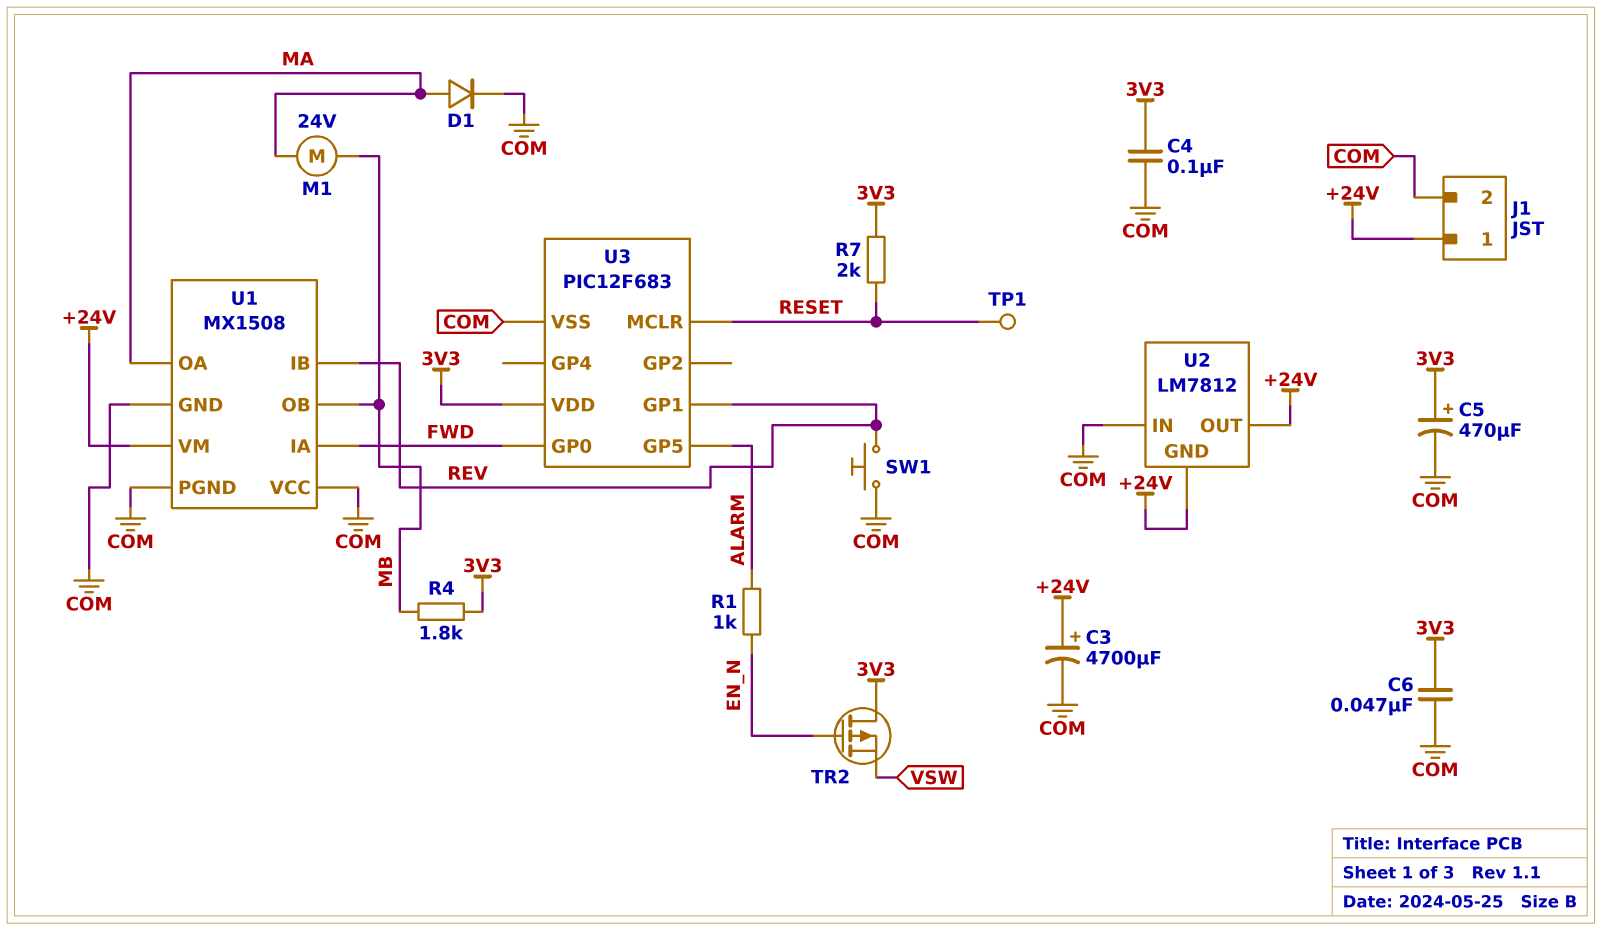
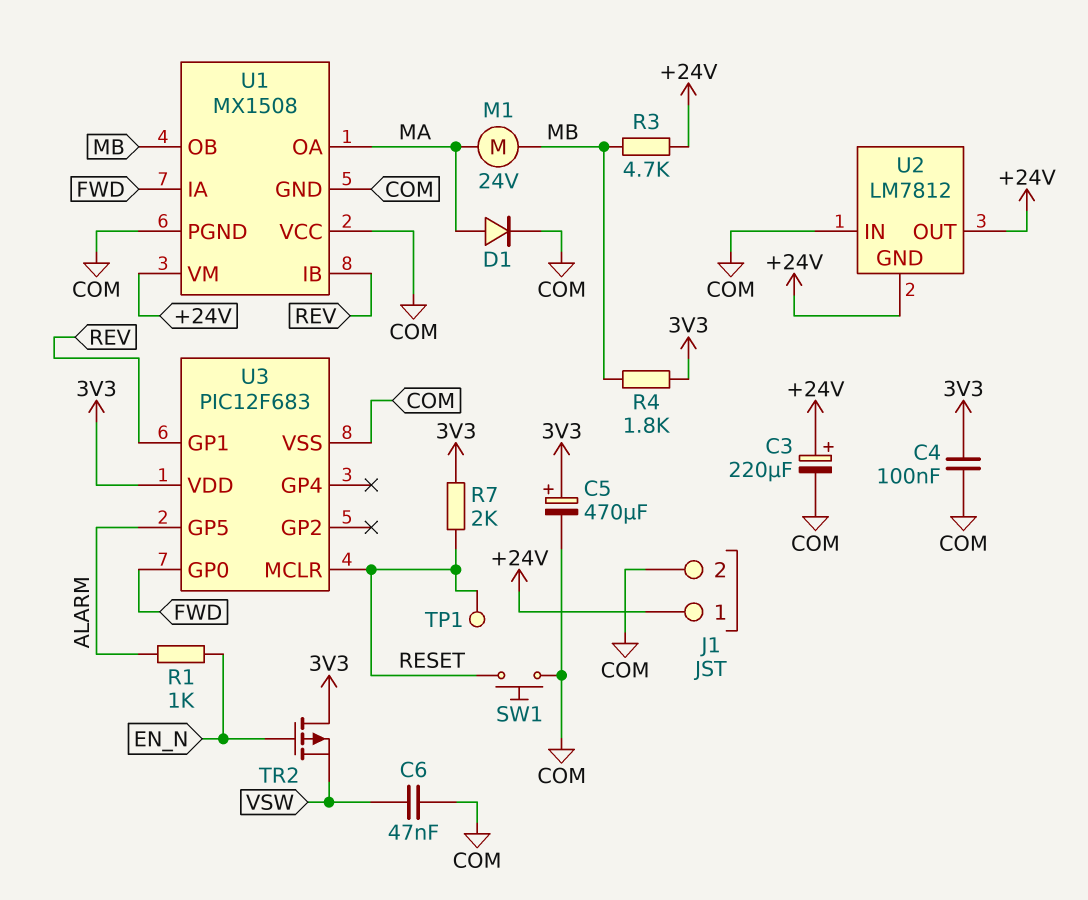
C3: 4700uF (plus +24V, minus COM) -> 220uF (plus +24V, minus COM)
C6: 47nF (3V3, COM) -> 47nF (COM, VSW)
R3: none -> 4.7k (+24V, MB)
SW1: button (COM, REV) -> button (COM, RESET)

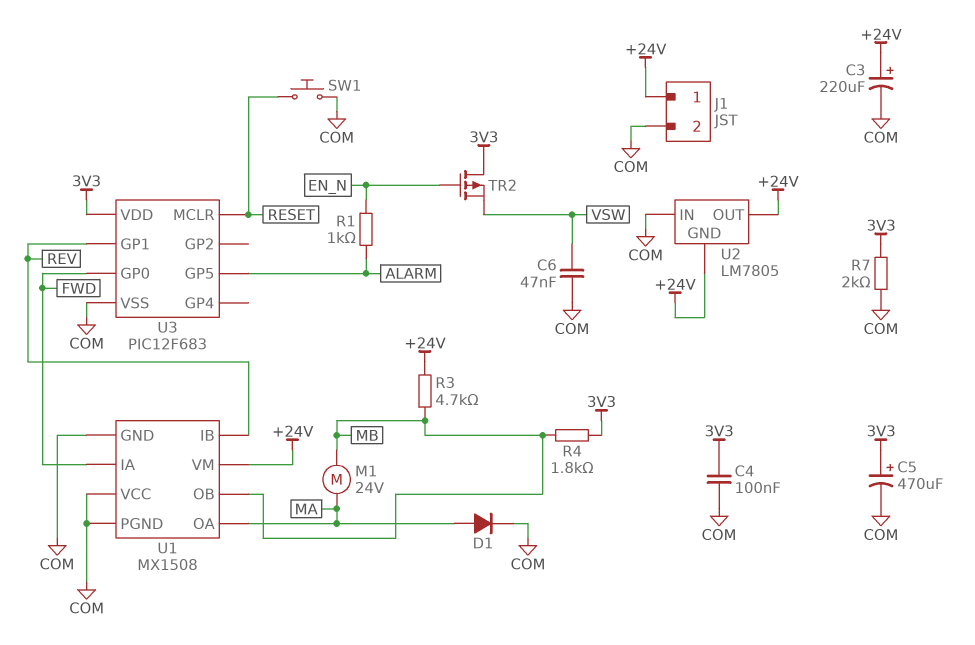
R7: 2k (3V3, RESET) -> 2k (3V3, COM)
TP1: test point (RESET) -> none
U2: LM7812 -> LM7805

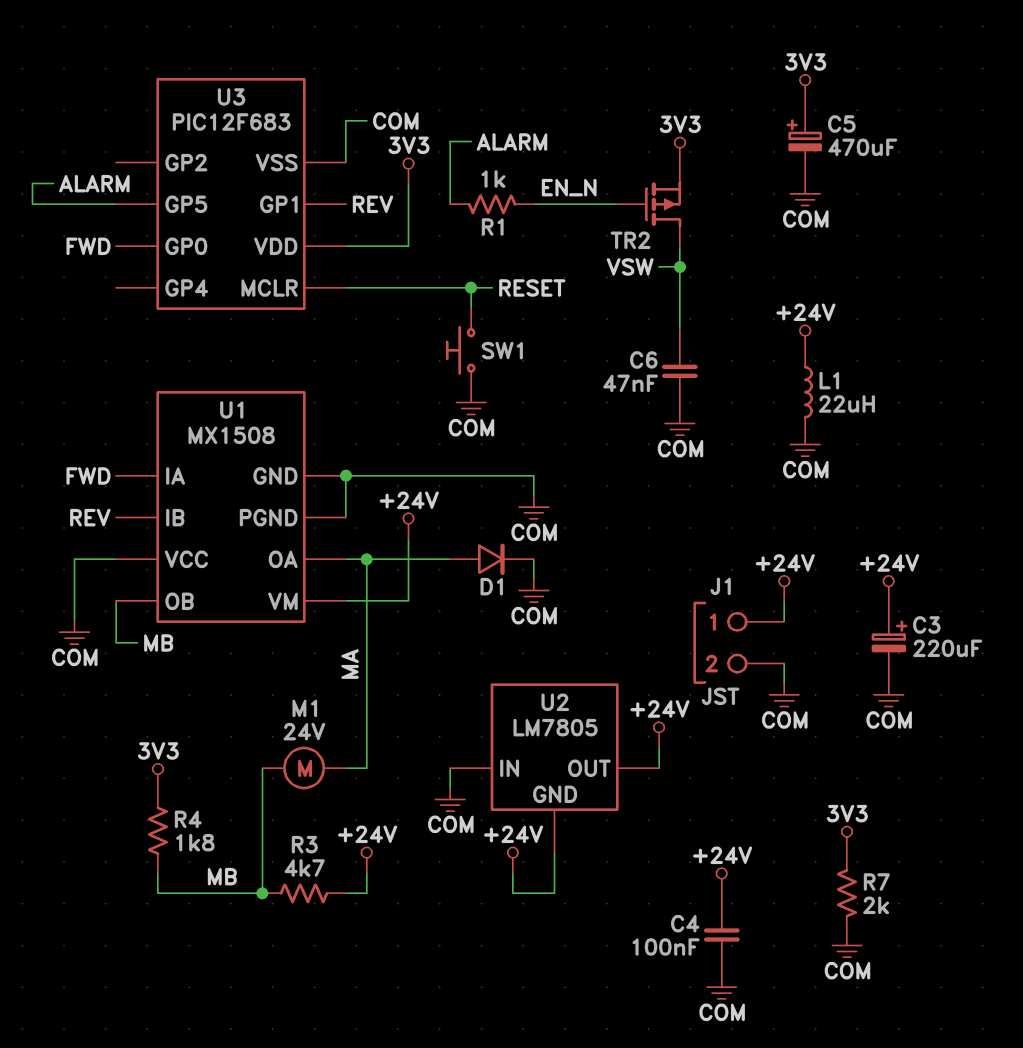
C4: 100nF (3V3, COM) -> 100nF (+24V, COM)
L1: none -> 22uH (+24V, COM)
TR2: PMOS (G EN_N, D 3V3, S VSW) -> PMOS (G EN_N, D VSW, S 3V3)

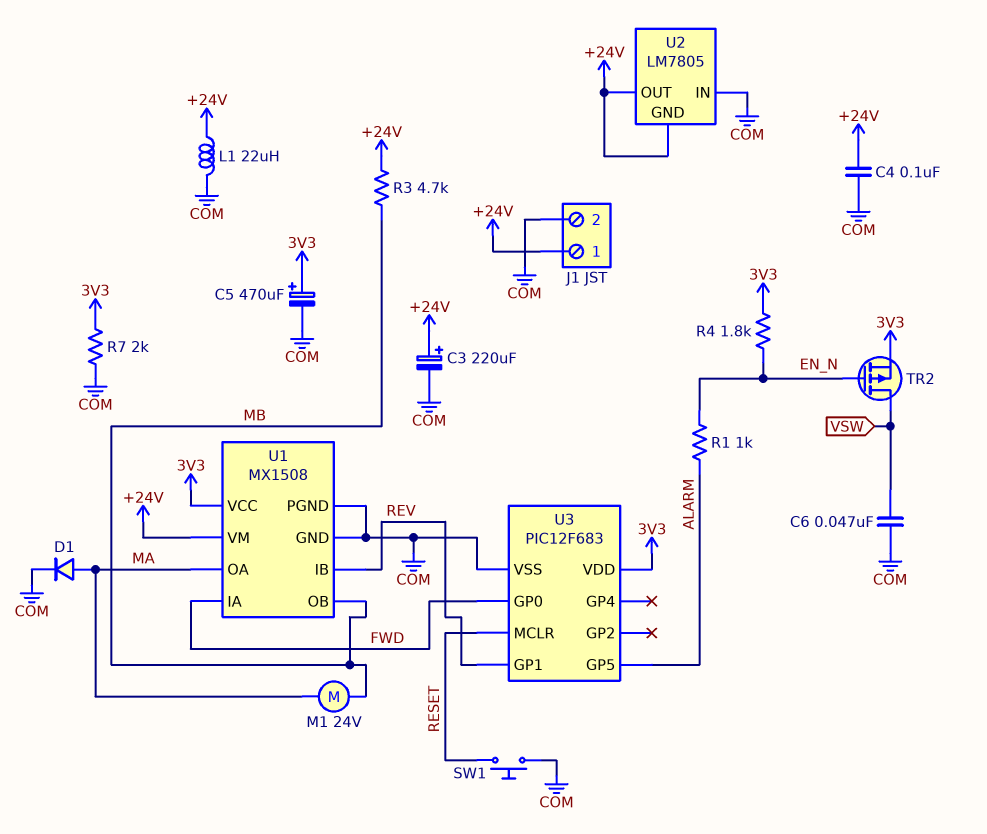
R4: 1.8k (3V3, MB) -> 1.8k (3V3, EN_N)
U1 pin VCC: COM -> 3V3

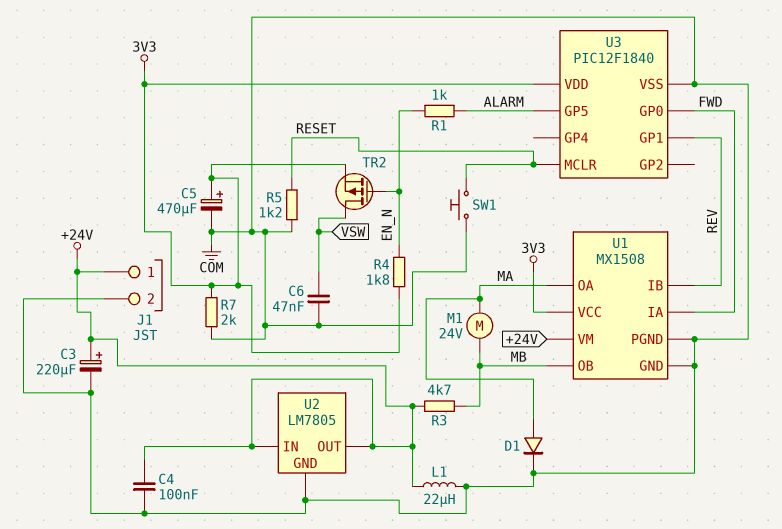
R5: none -> 1.2k (COM, RESET)
U2 pin GND: +24V -> COM
U2 pin IN: COM -> +24V
U3: PIC12F683 -> PIC12F1840

